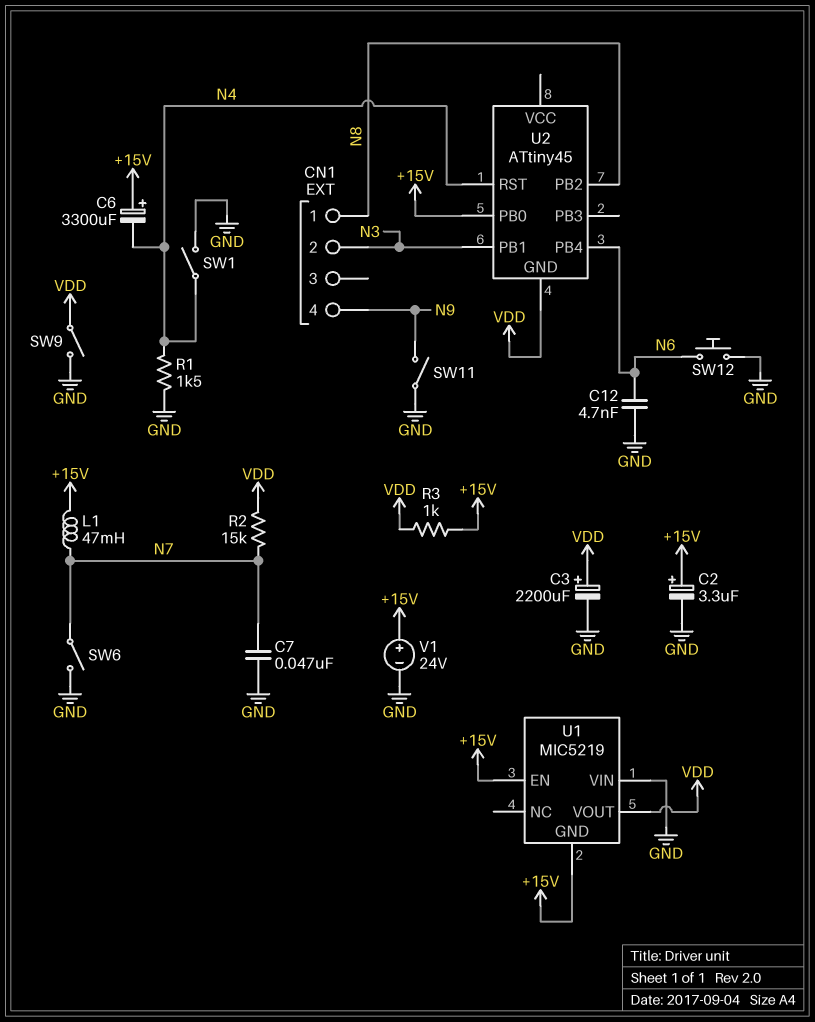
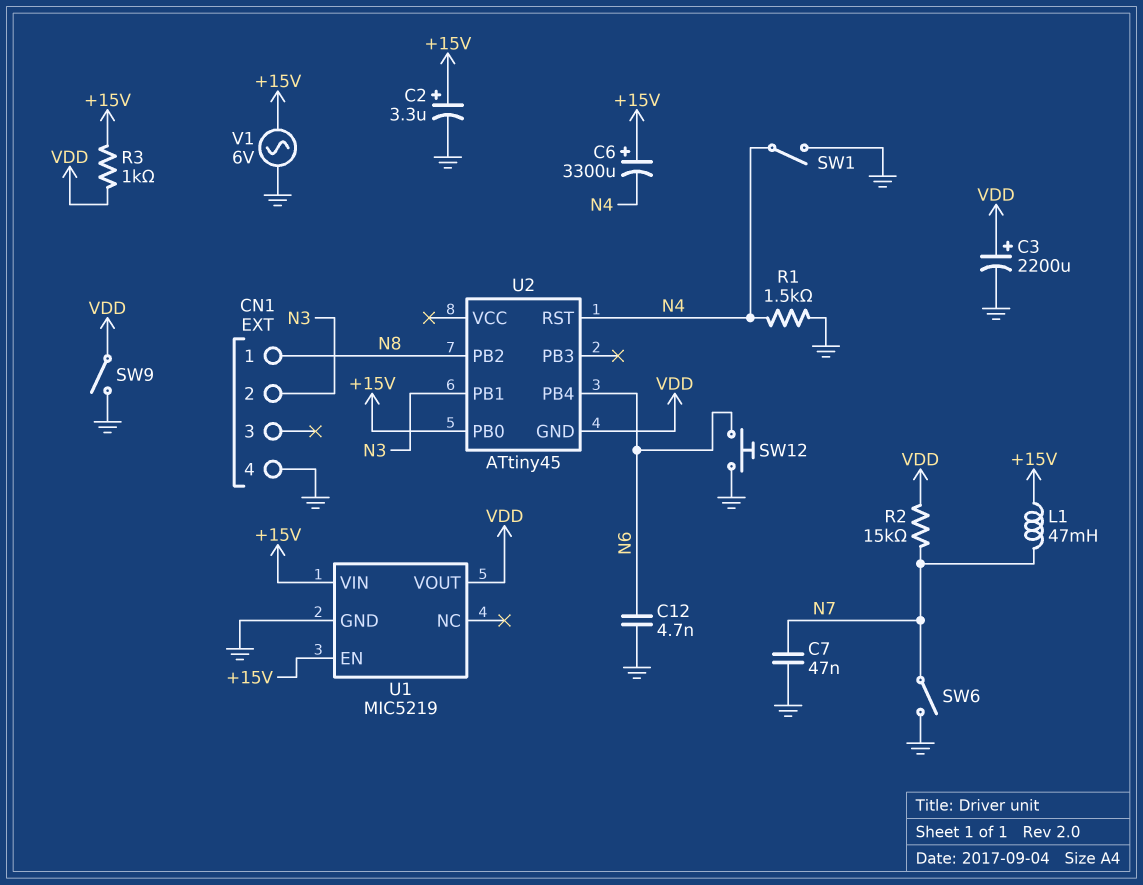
CN1 pin 4: N9 -> GND
SW11: switch (GND, N9) -> none
U1 pin GND: +15V -> GND
U1 pin VIN: GND -> +15V
V1: 24V (plus +15V, minus GND) -> AC 6V (+15V, GND)

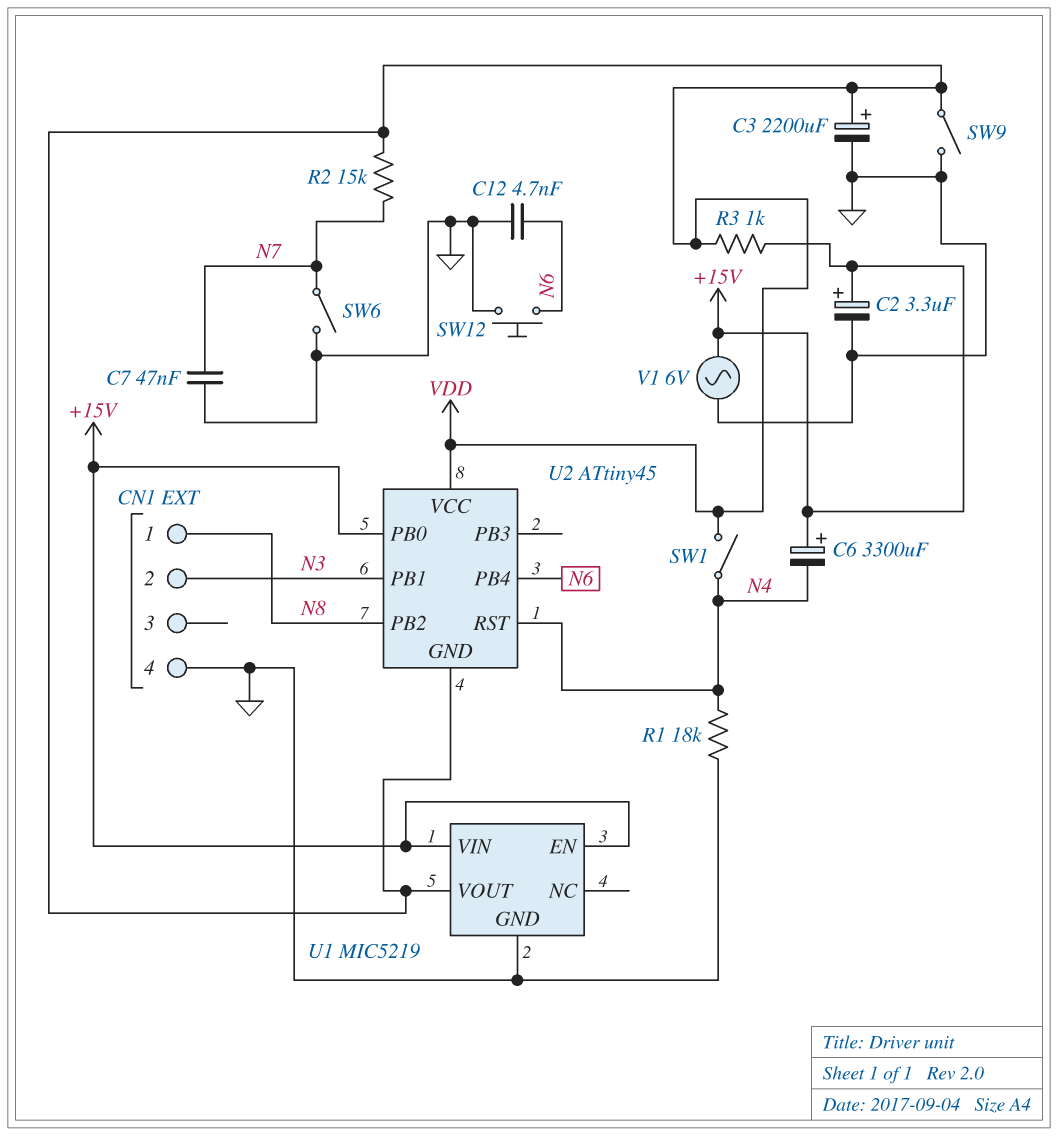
L1: 47mH (+15V, N7) -> none
R1: 1.5k (GND, N4) -> 18k (GND, N4)
SW1: switch (GND, N4) -> switch (N4, VDD)
U2 pin VCC: none -> VDD

